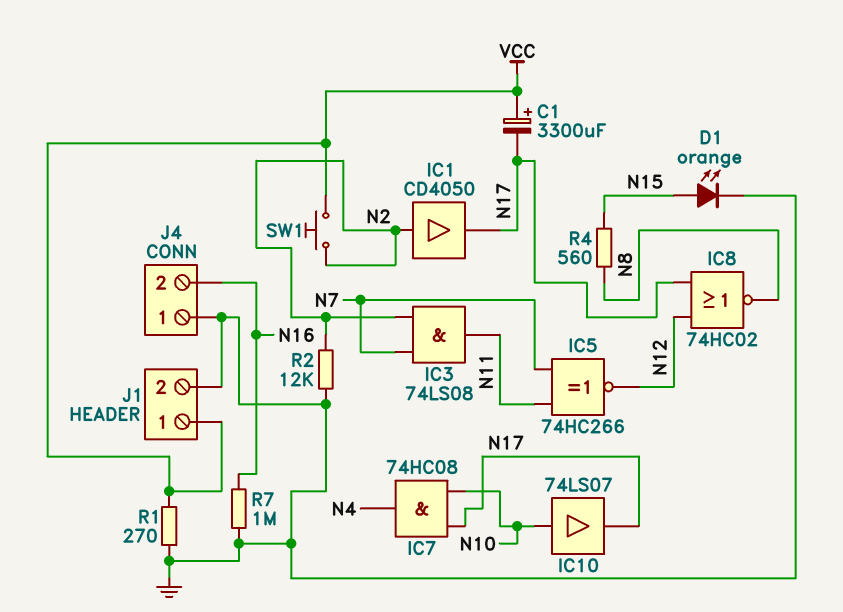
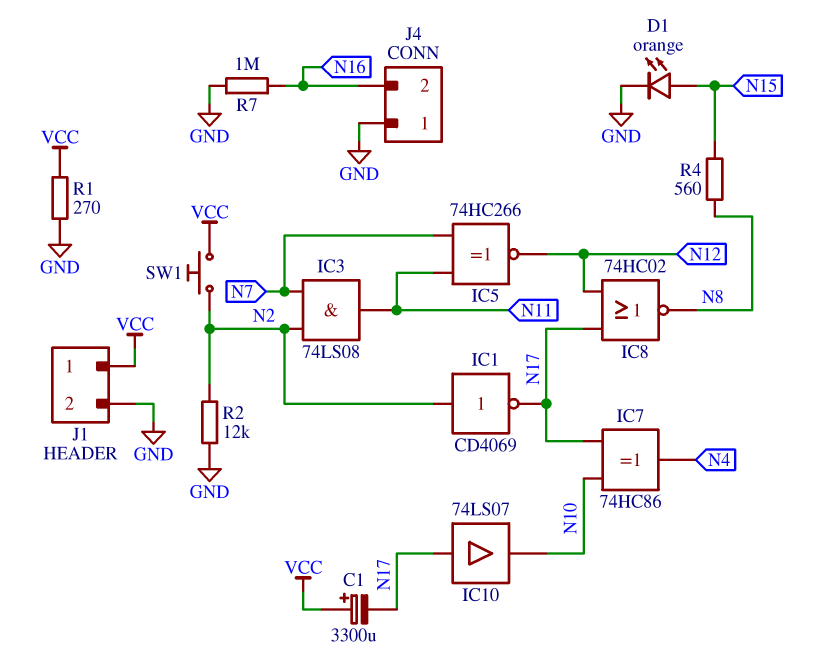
IC1: buffer CD4050 (in N2, out N17) -> NOT CD4069 (in N2, out N17)
IC7: AND 74HC08 (in N10, in N17, out N4) -> XOR 74HC86 (in N10, in N17, out N4)
IC10: buffer 74LS07 (in N10, out N17) -> buffer 74LS07 (in N17, out N10)

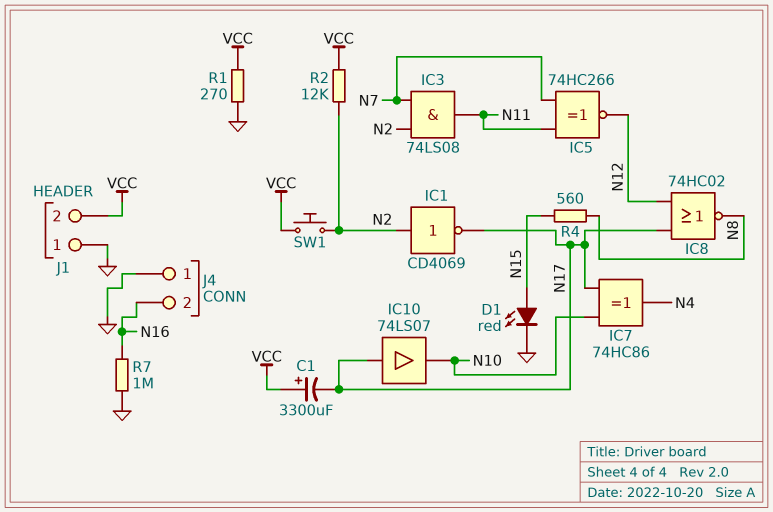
D1: LED orange (A N15, K GND) -> LED red (A N15, K GND)
J1 pin 1: VCC -> GND
J1 pin 2: GND -> VCC
R2: 12k (GND, N2) -> 12k (N2, VCC)

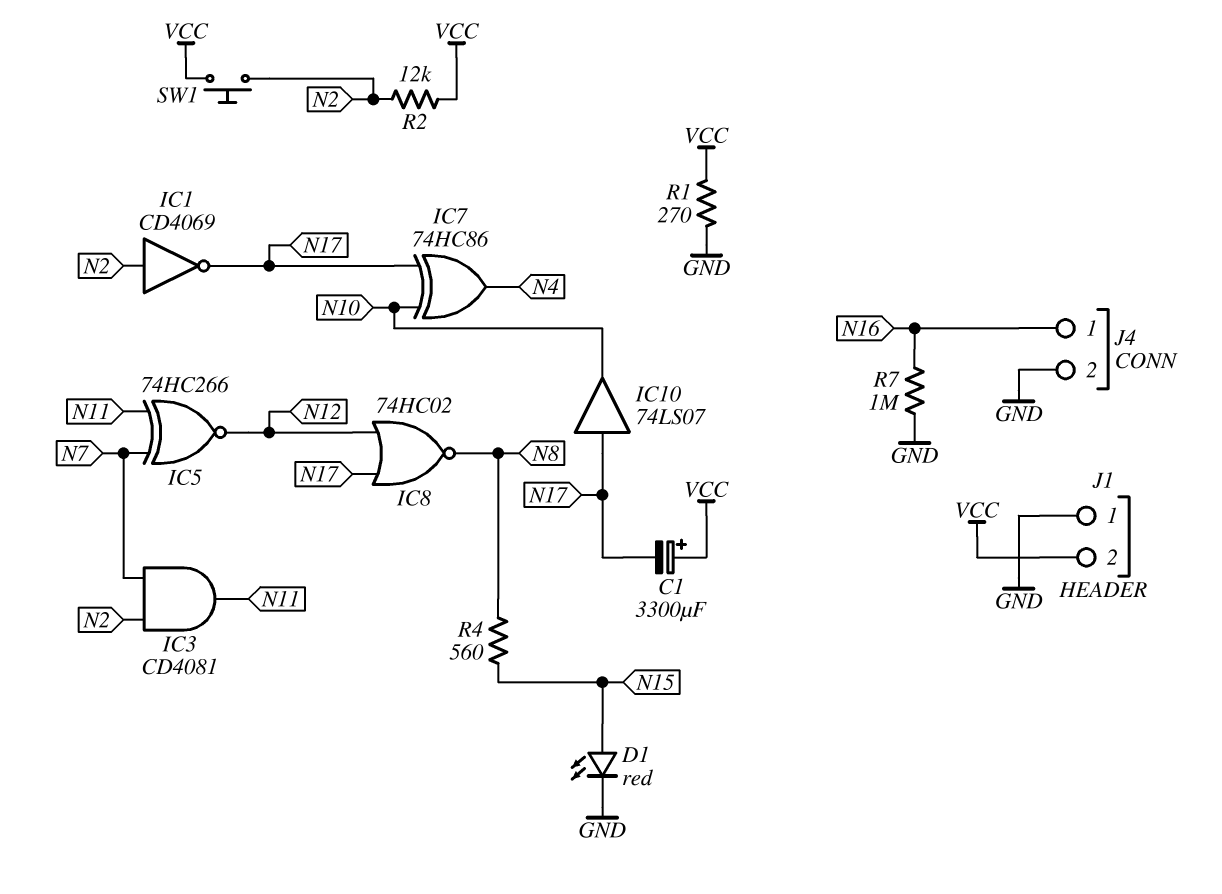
IC3: AND 74LS08 (in N2, in N7, out N11) -> AND CD4081 (in N2, in N7, out N11)
J4 pin 1: GND -> N16
J4 pin 2: N16 -> GND

